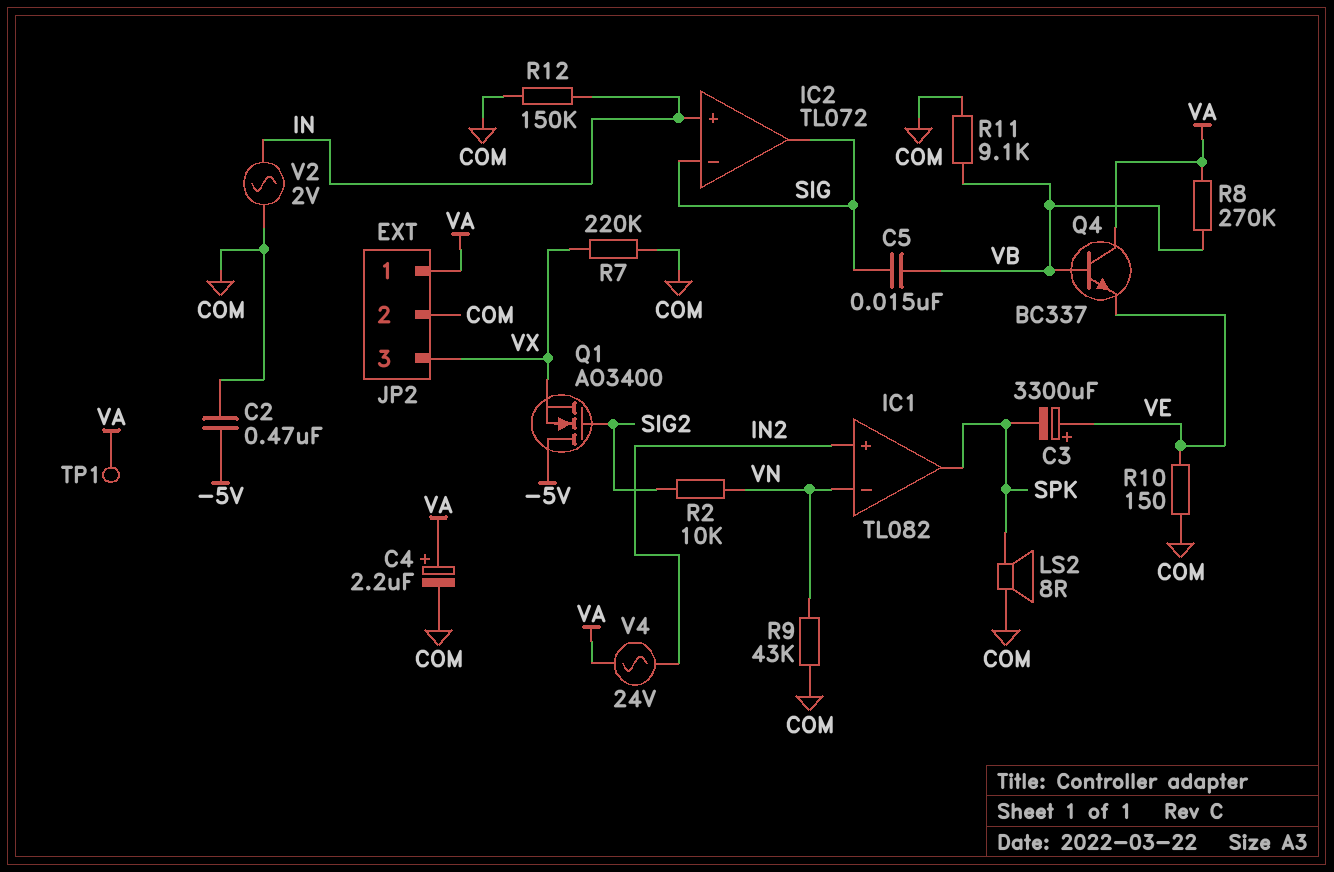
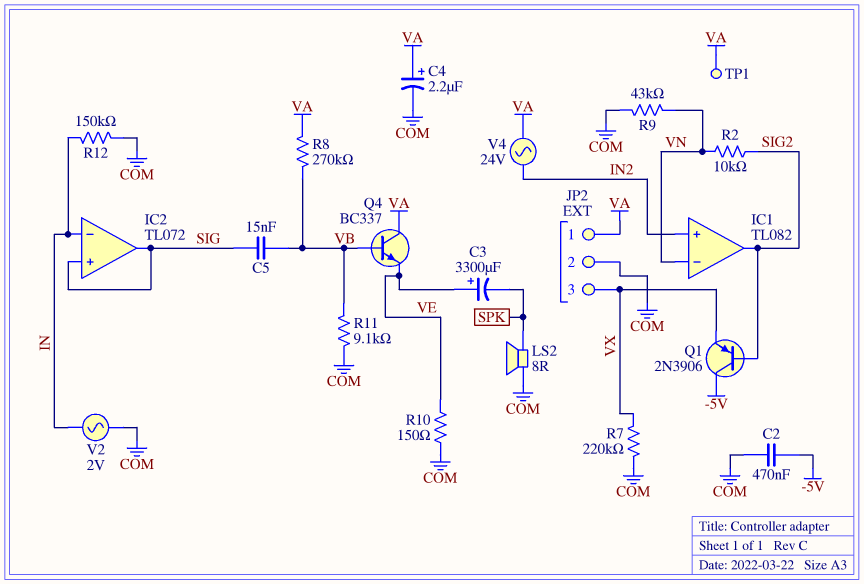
IC1 pin out: SPK -> SIG2
IC2 pin in+: IN -> SIG
IC2 pin in-: SIG -> IN
Q1: NMOS AO3400 (G SIG2, D -5V, S VX) -> PNP 2N3906 (B SIG2, C -5V, E VX)

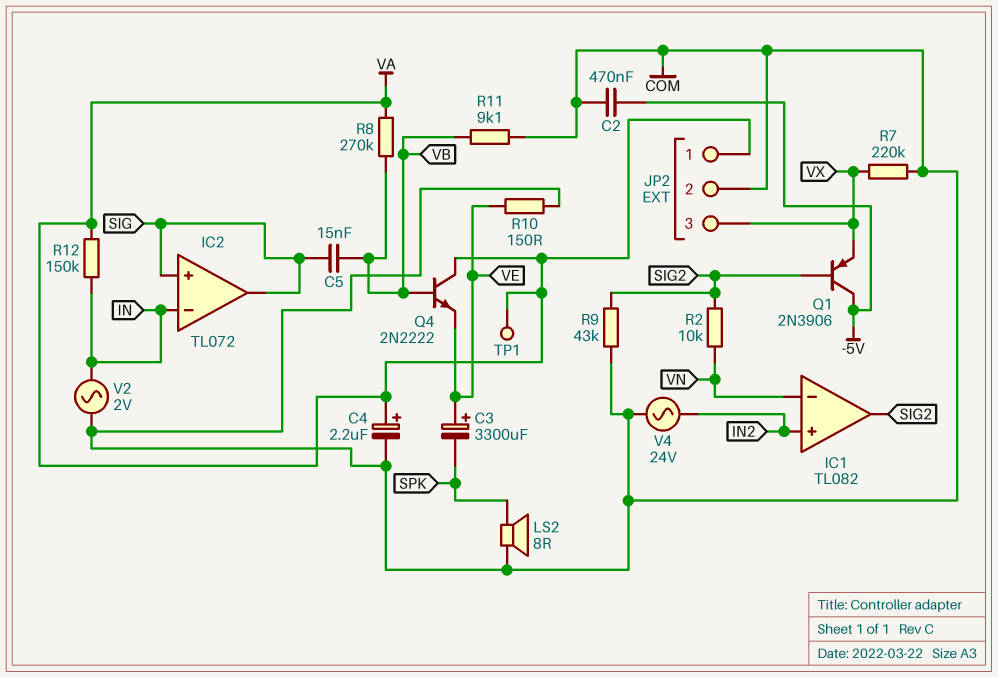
Q4: NPN BC337 (B VB, C VA, E VE) -> NPN 2N2222 (B VB, C VA, E VE)
R9: 43k (COM, VN) -> 43k (COM, SIG2)
R12: 150k (COM, IN) -> 150k (IN, VA)
V4: AC 24V (IN2, VA) -> AC 24V (COM, IN2)

